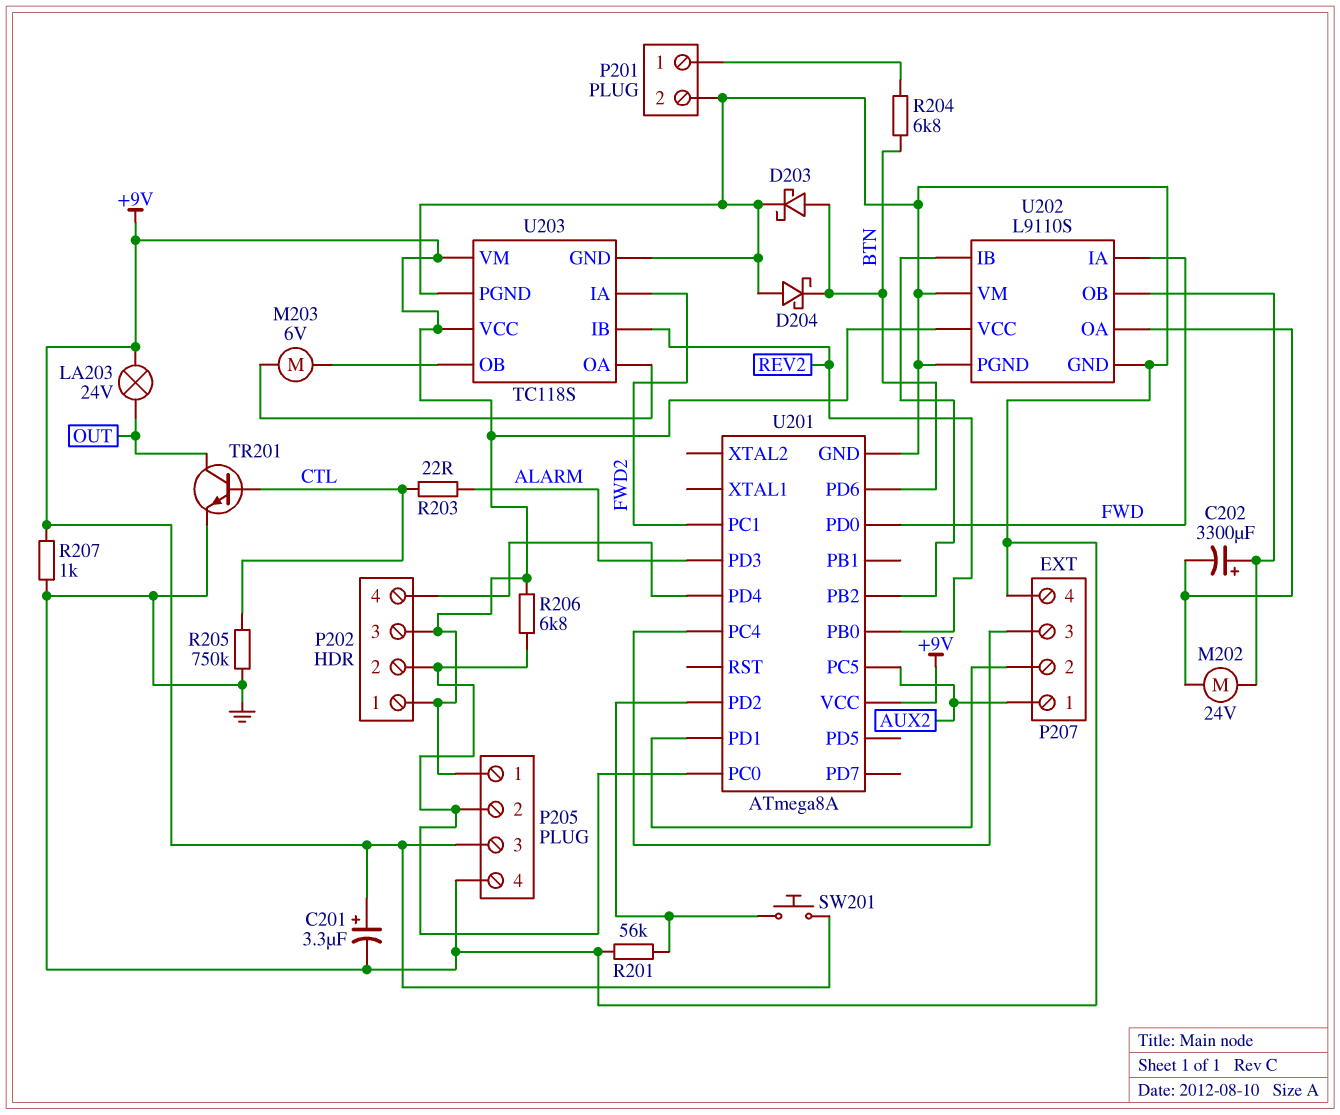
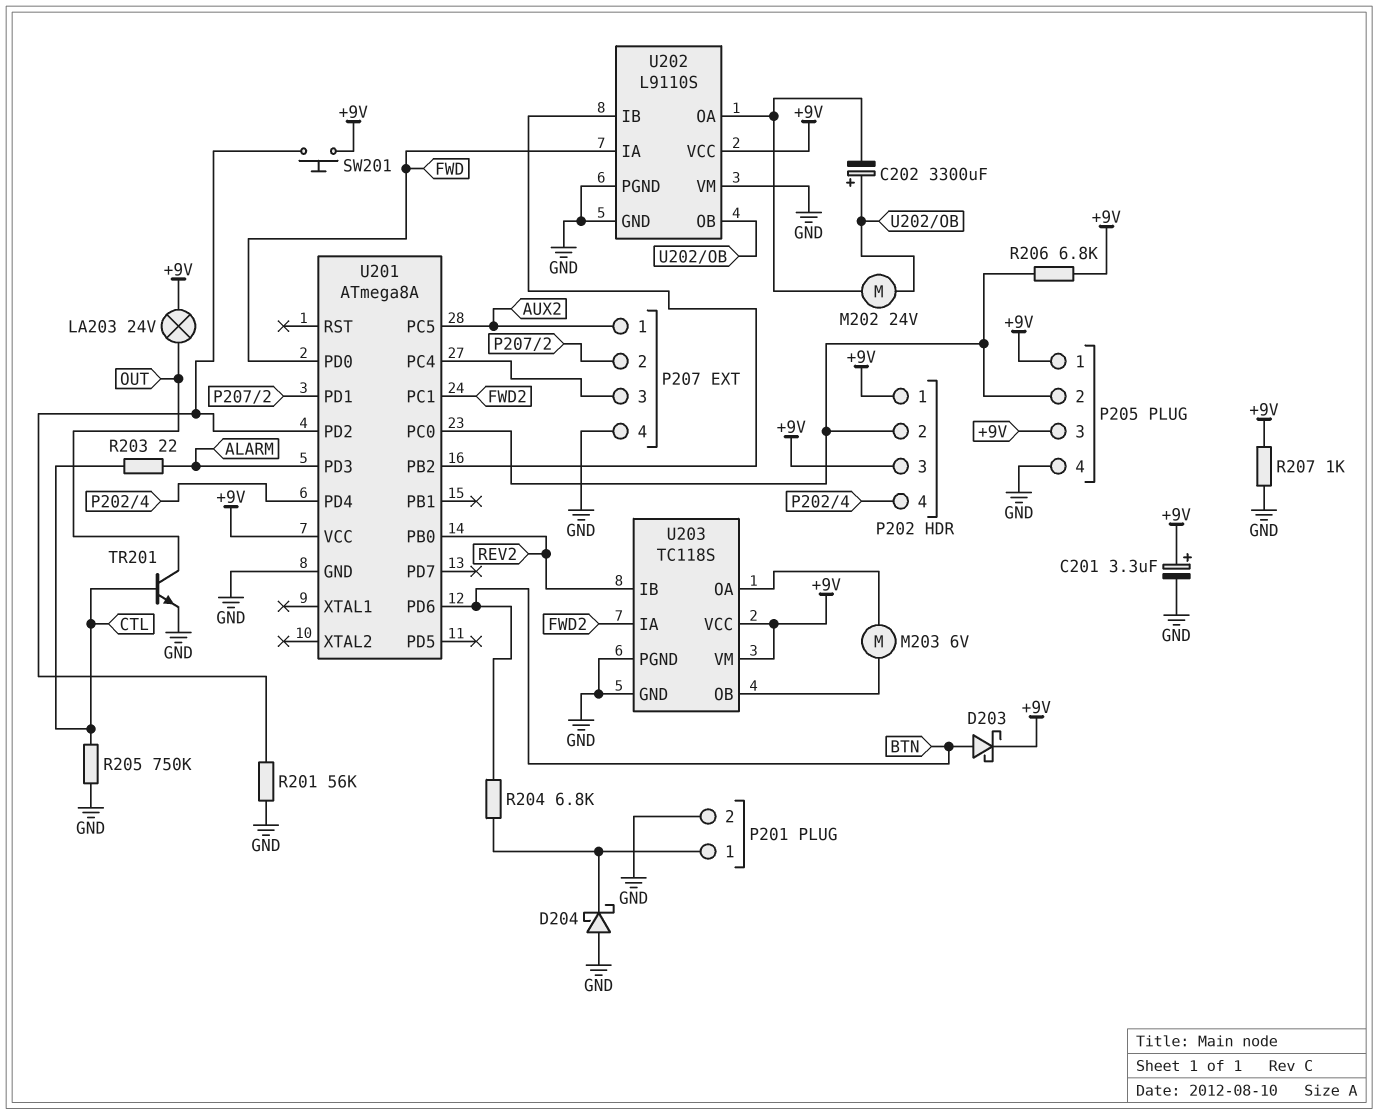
D203: schottky (A BTN, K GND) -> schottky (A BTN, K +9V)
D204: schottky (A GND, K BTN) -> schottky (A GND, K P201/1)

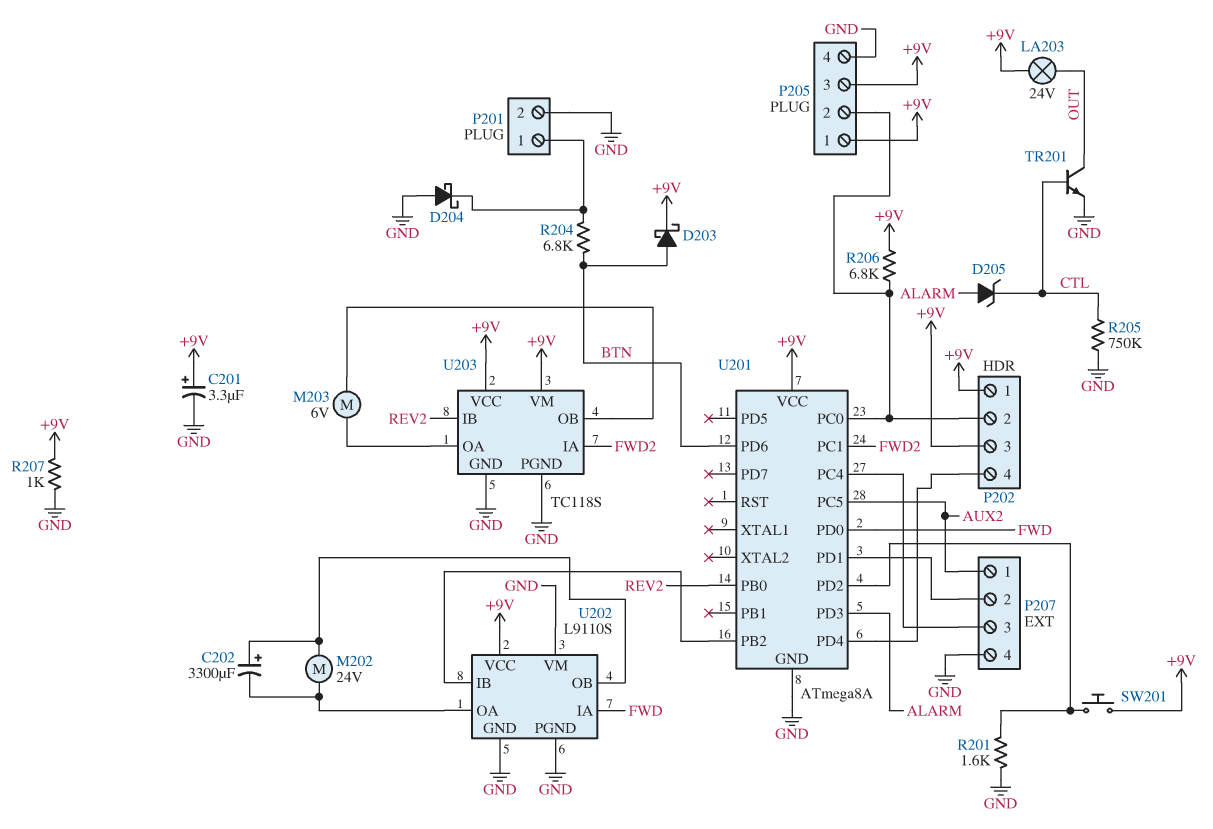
D205: none -> zener (A ALARM, K CTL)
R201: 56k (GND, U201/PD2) -> 1.6k (GND, U201/PD2)
R203: 22 (ALARM, CTL) -> none

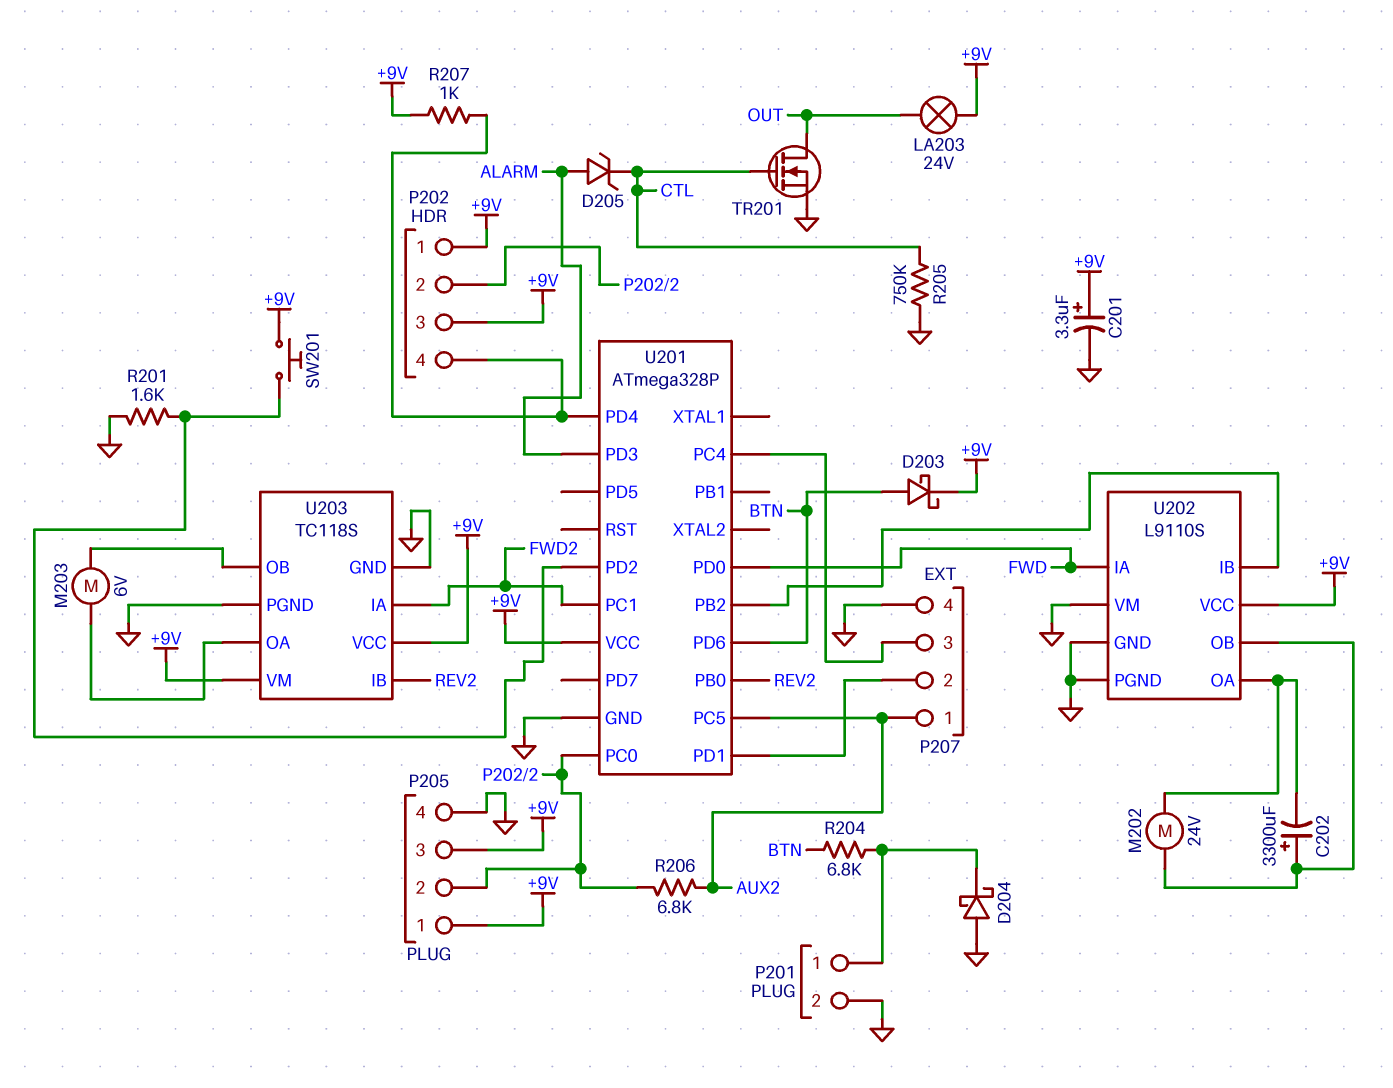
R206: 6.8k (+9V, P202/2) -> 6.8k (AUX2, P202/2)
R207: 1k (+9V, GND) -> 1k (+9V, P202/4)
TR201: NPN (B CTL, C OUT, E GND) -> NMOS (G CTL, D OUT, S GND)
U201: ATmega8A -> ATmega328P

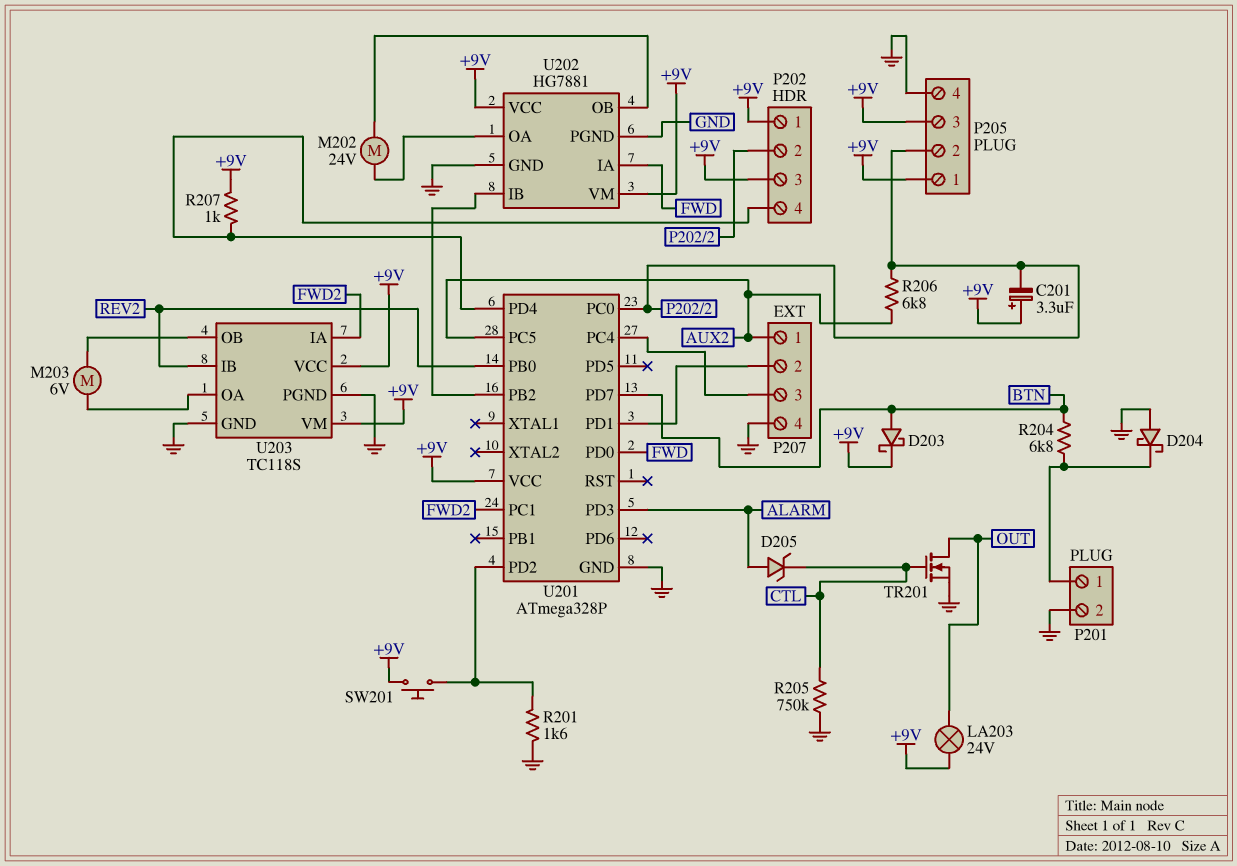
C201: 3.3uF (plus +9V, minus GND) -> 3.3uF (plus +9V, minus P202/2)
C202: 3300uF (plus U202/OB, minus U202/OA) -> none
U201 pin PD6: BTN -> none
U201 pin PD7: none -> BTN
U202: L9110S -> HG7881
U202 pin VM: GND -> +9V

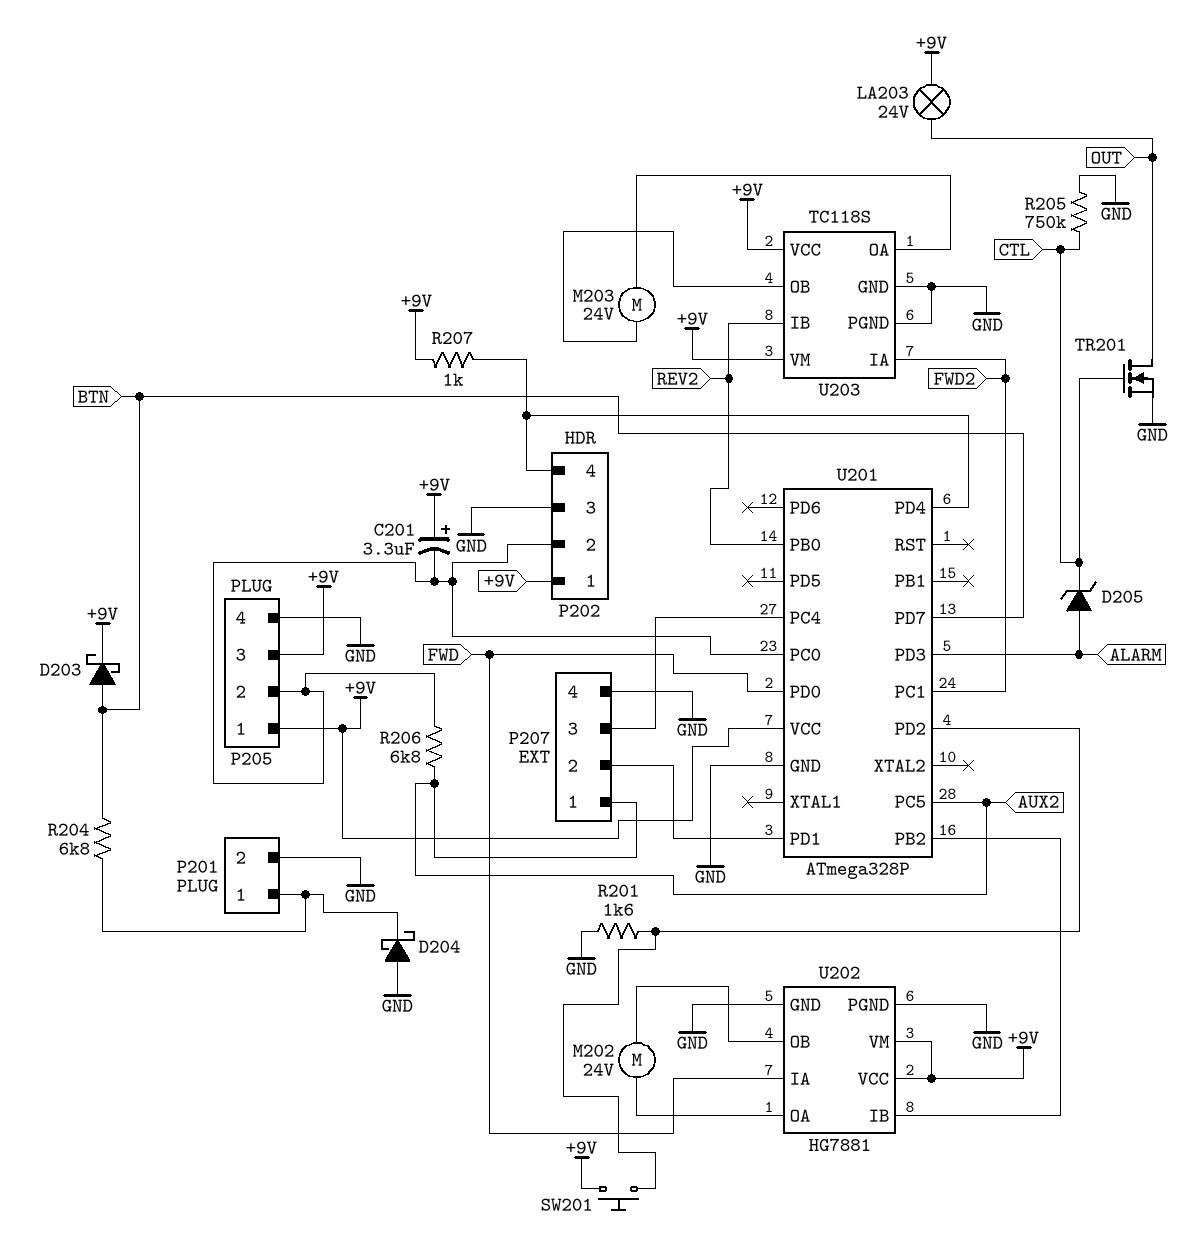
M203: motor 6V (U203/OA, U203/OB) -> motor 24V (U203/OA, U203/OB)
P202 pin 3: +9V -> GND

